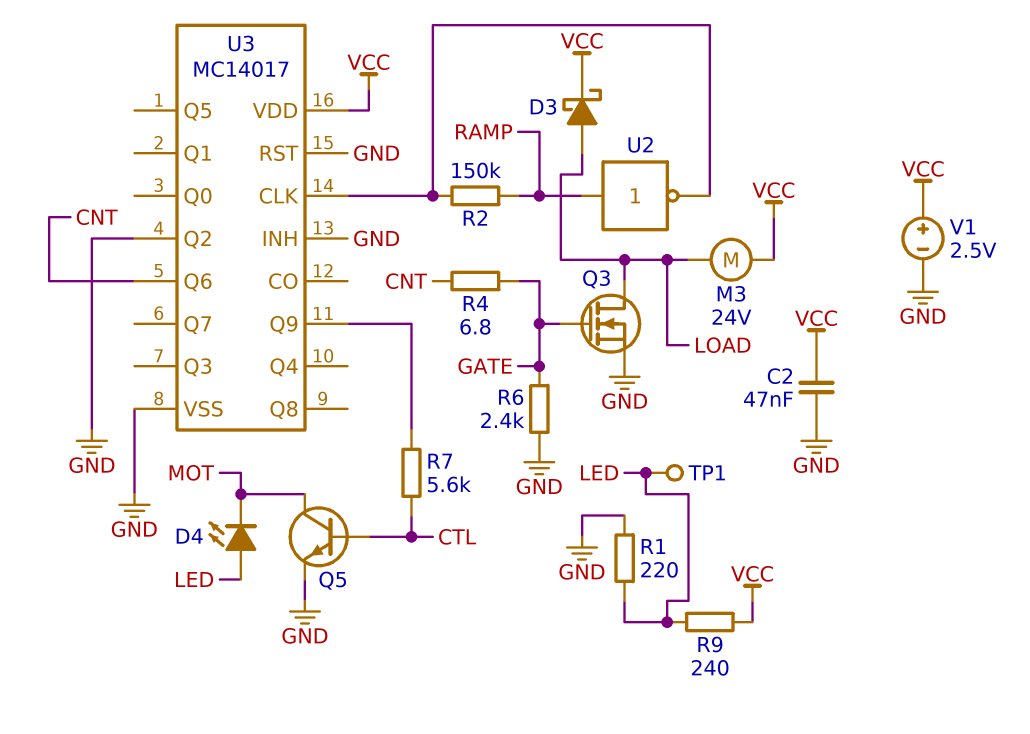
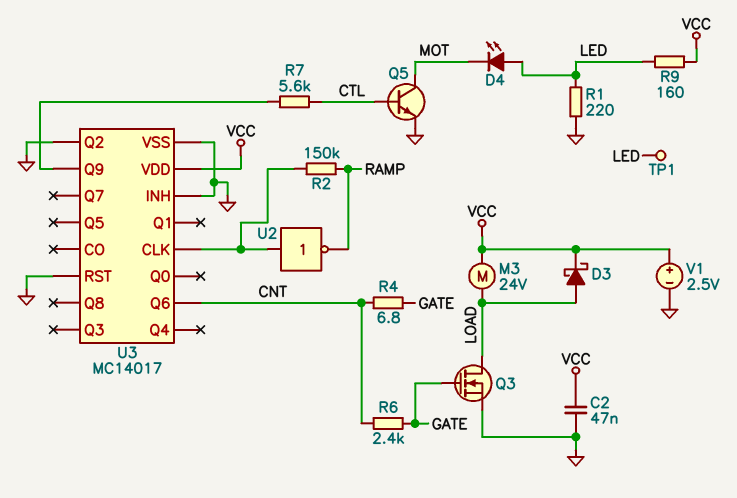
R6: 2.4k (GATE, GND) -> 2.4k (CNT, GATE)
R9: 240 (LED, VCC) -> 160 (LED, VCC)
U2: NOT (in RAMP, out U3/CLK) -> NOT (in U3/CLK, out RAMP)

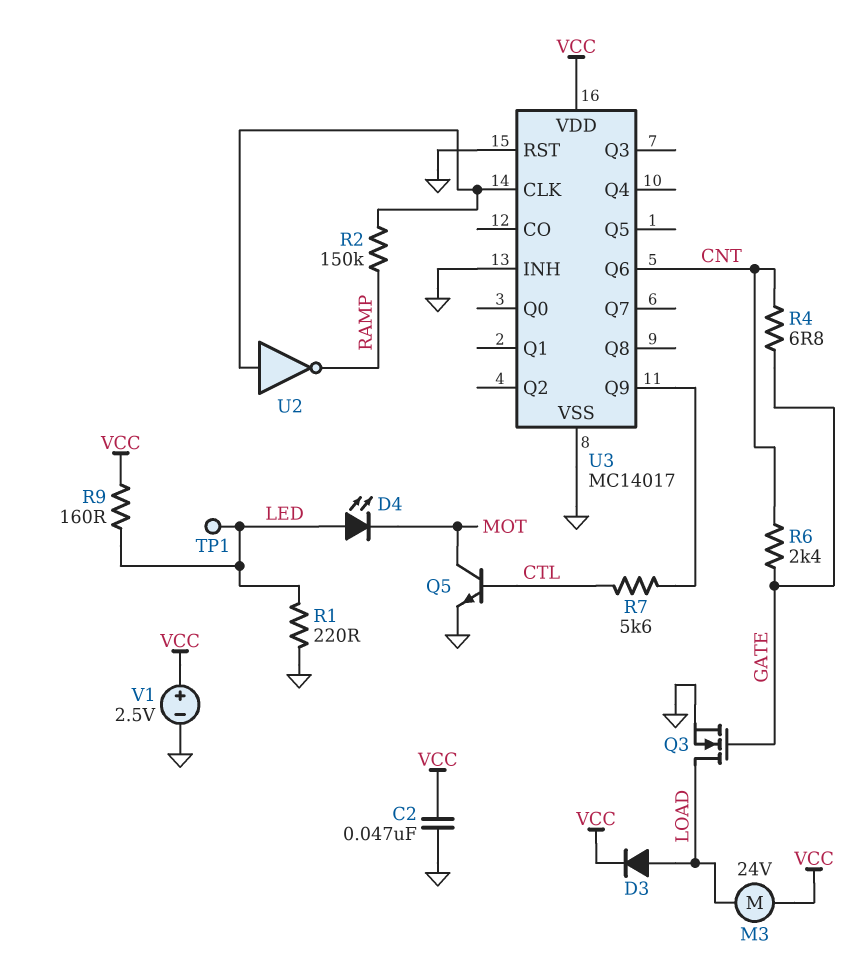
D3: schottky (A LOAD, K VCC) -> diode (A LOAD, K VCC)
U3 pin Q2: GND -> none

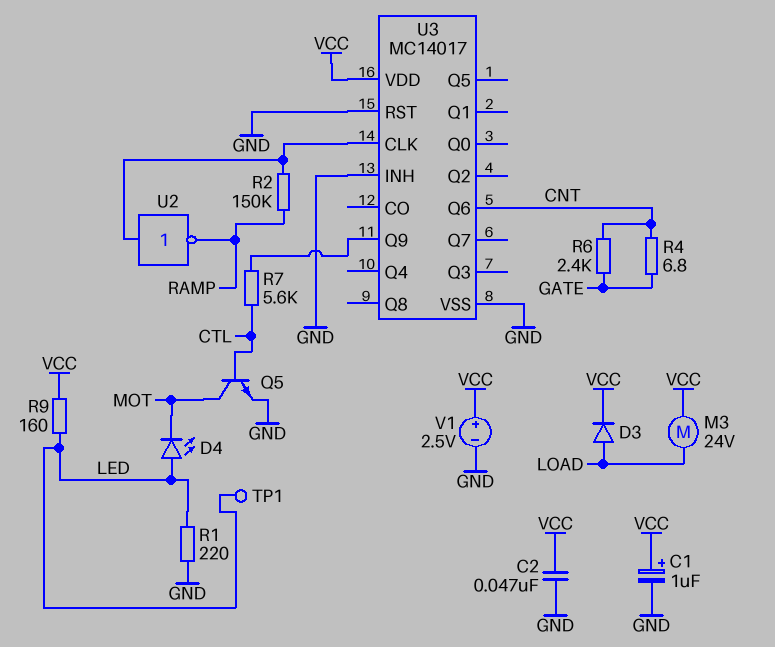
C1: none -> 1uF (plus VCC, minus GND)
Q3: NMOS (G GATE, D LOAD, S GND) -> none

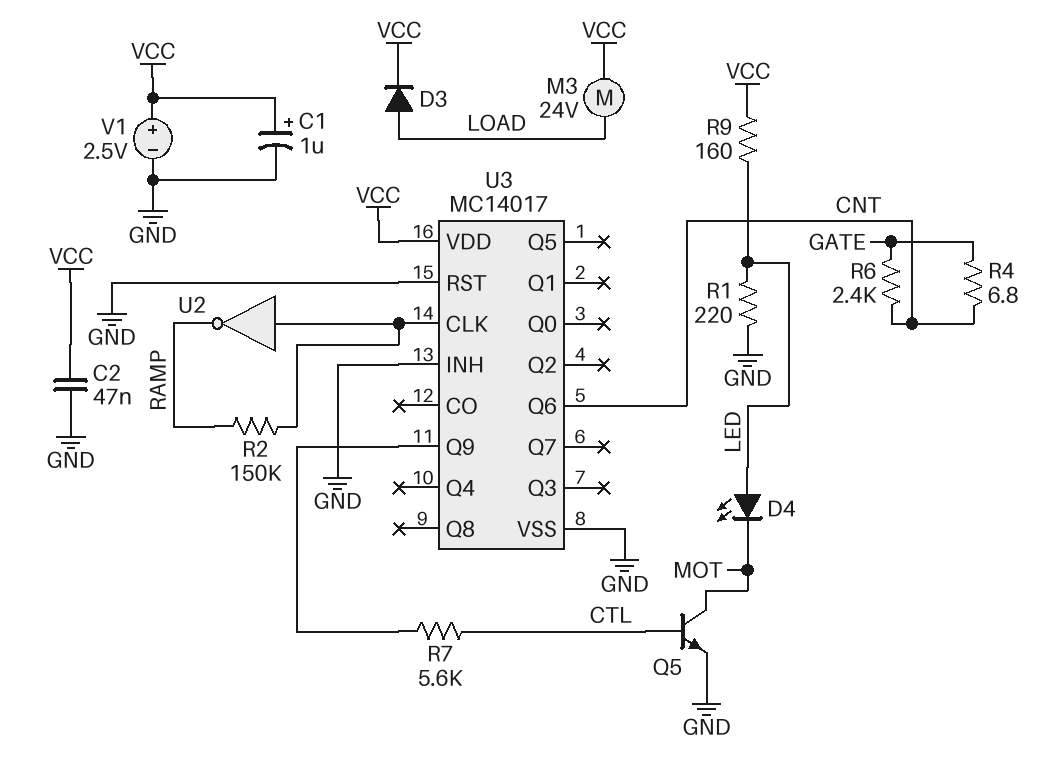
TP1: test point (LED) -> none

